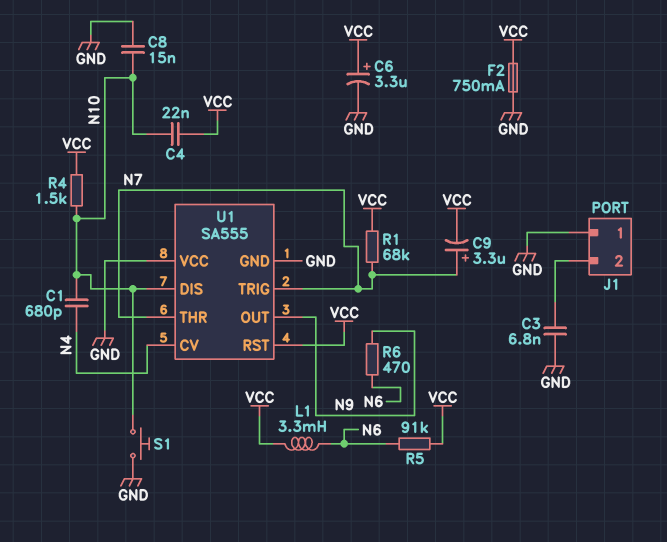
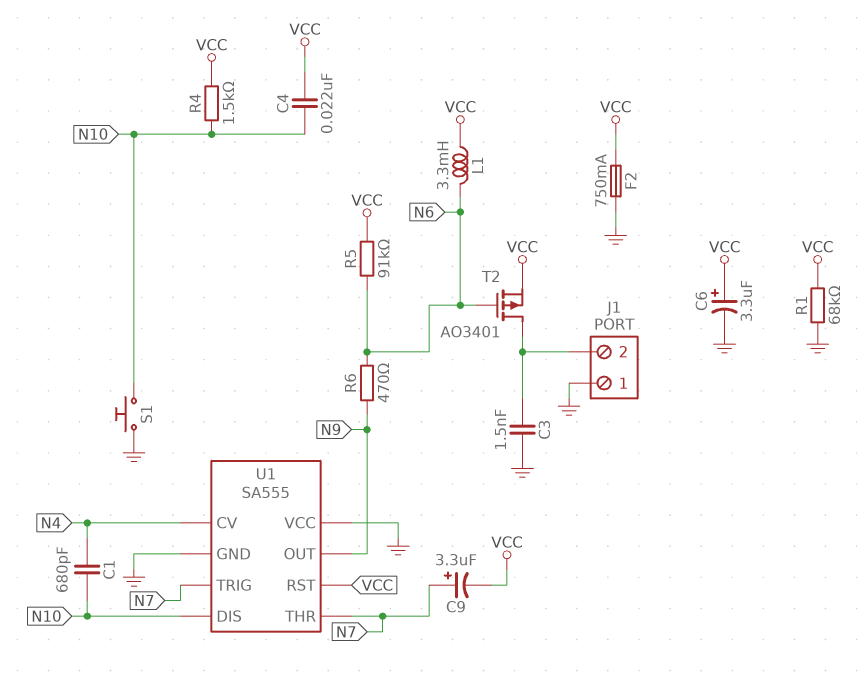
C3: 6.8nF (GND, J1/2) -> 1.5nF (GND, J1/2)
C8: 15nF (GND, N10) -> none
R1: 68k (N7, VCC) -> 68k (GND, VCC)
T2: none -> PMOS AO3401 (G N6, D J1/2, S VCC)

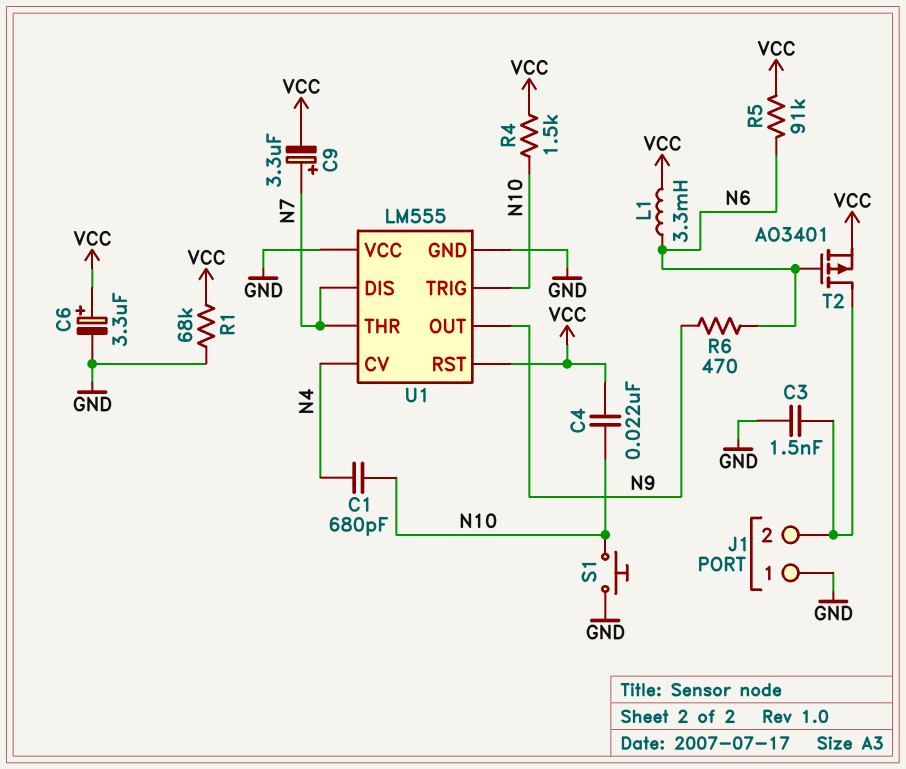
F2: 750mA (GND, VCC) -> none
U1: SA555 -> LM555
U1 pin DIS: N10 -> N7
U1 pin TRIG: N7 -> N10

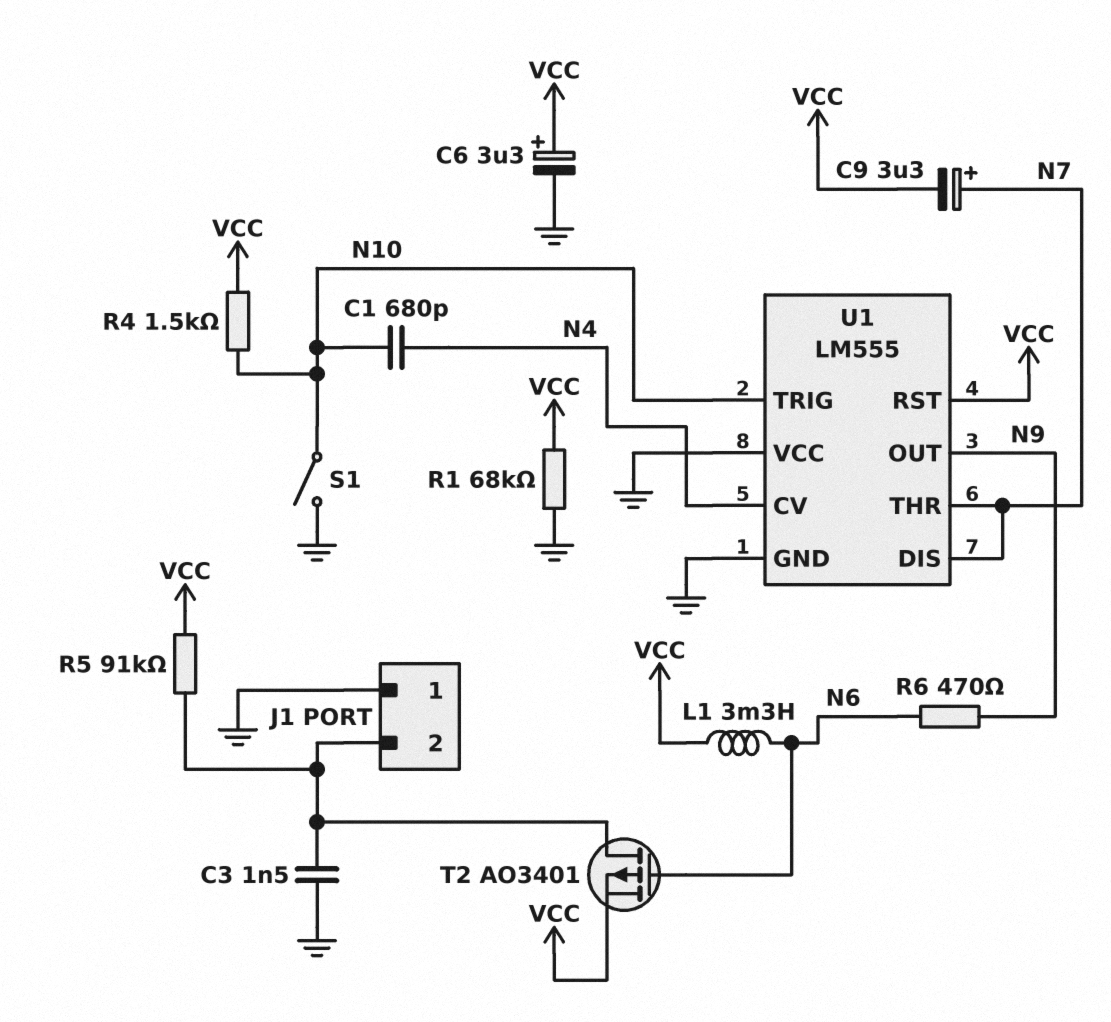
C4: 22nF (N10, VCC) -> none
R5: 91k (N6, VCC) -> 91k (J1/2, VCC)
S1: button (GND, N10) -> switch (GND, N10)

